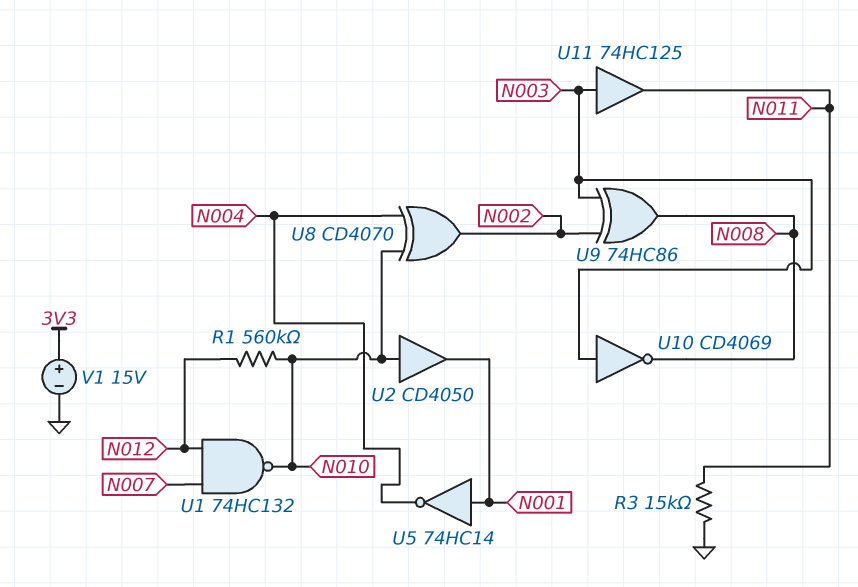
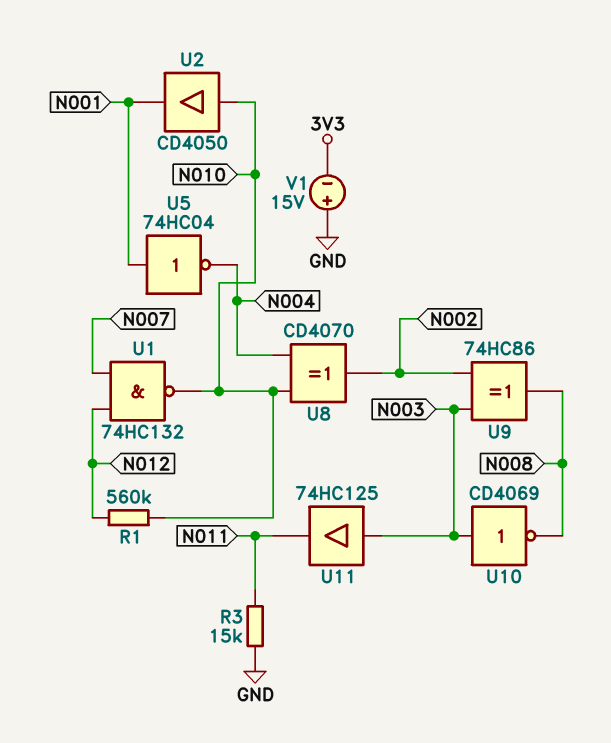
U5: NOT 74HC14 (in N001, out N004) -> NOT 74HC04 (in N001, out N004)
V1: 15V (plus 3V3, minus GND) -> 15V (plus GND, minus 3V3)

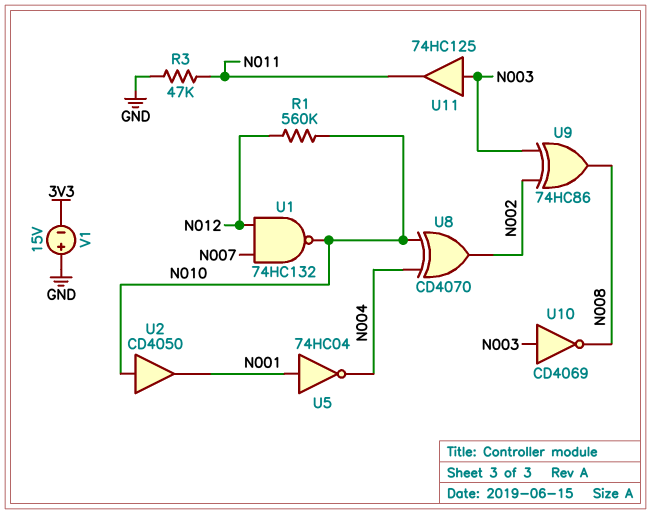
R3: 15k (GND, N011) -> 47k (GND, N011)

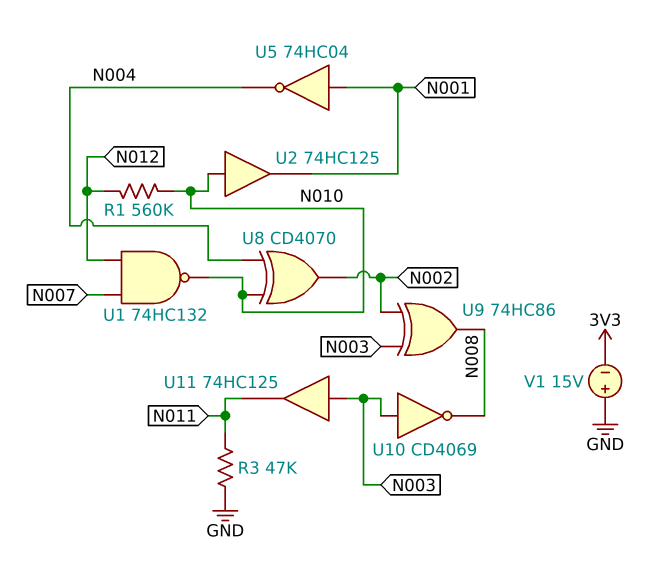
U2: buffer CD4050 (in N010, out N001) -> buffer 74HC125 (in N010, out N001)

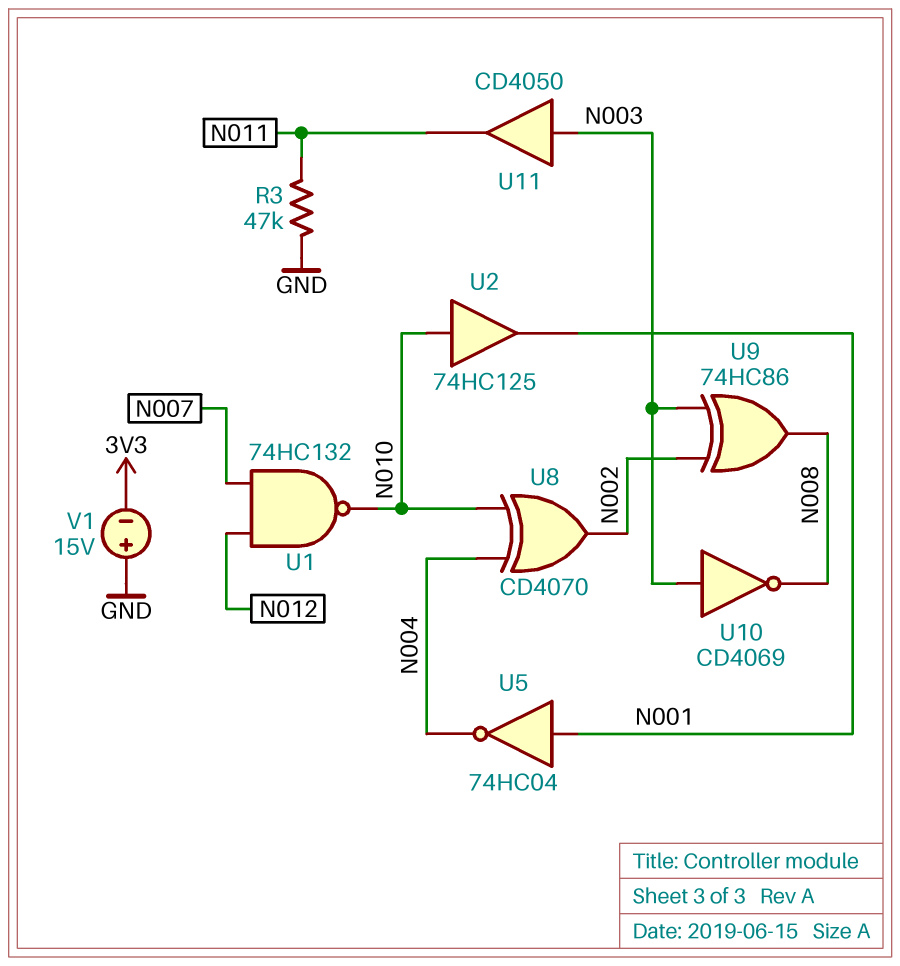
R1: 560k (N010, N012) -> none
U11: buffer 74HC125 (in N003, out N011) -> buffer CD4050 (in N003, out N011)

